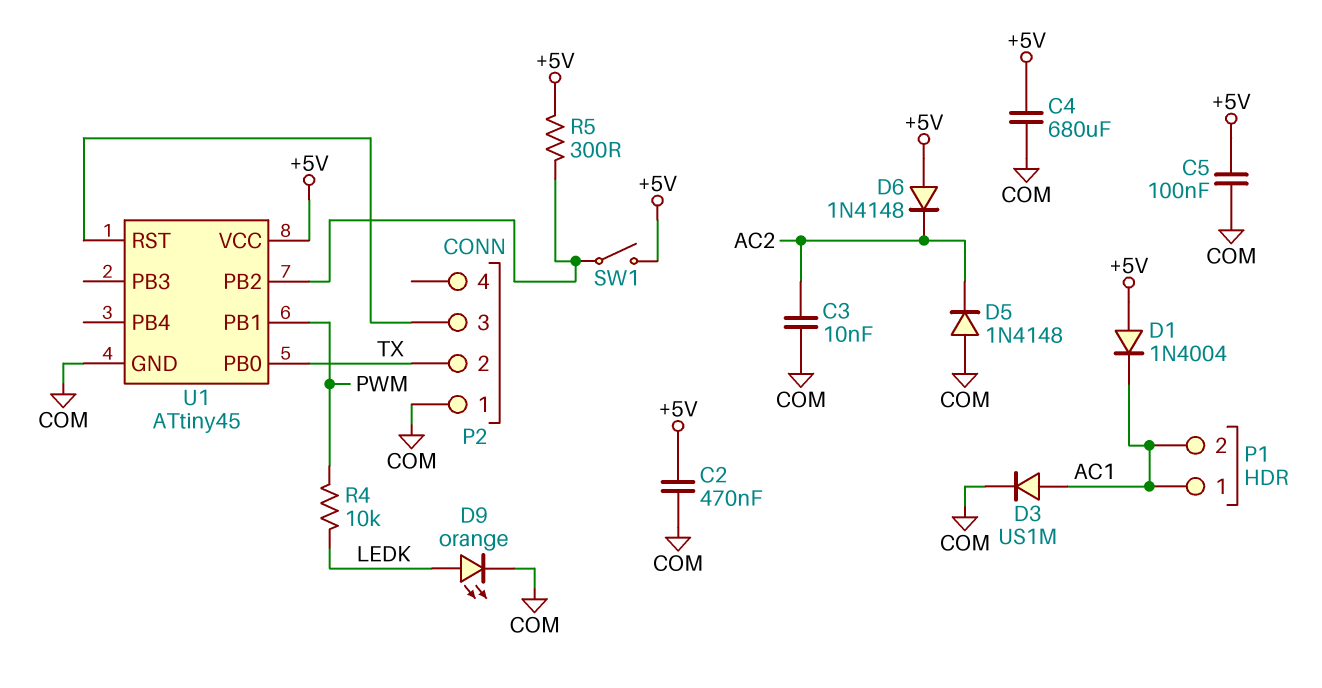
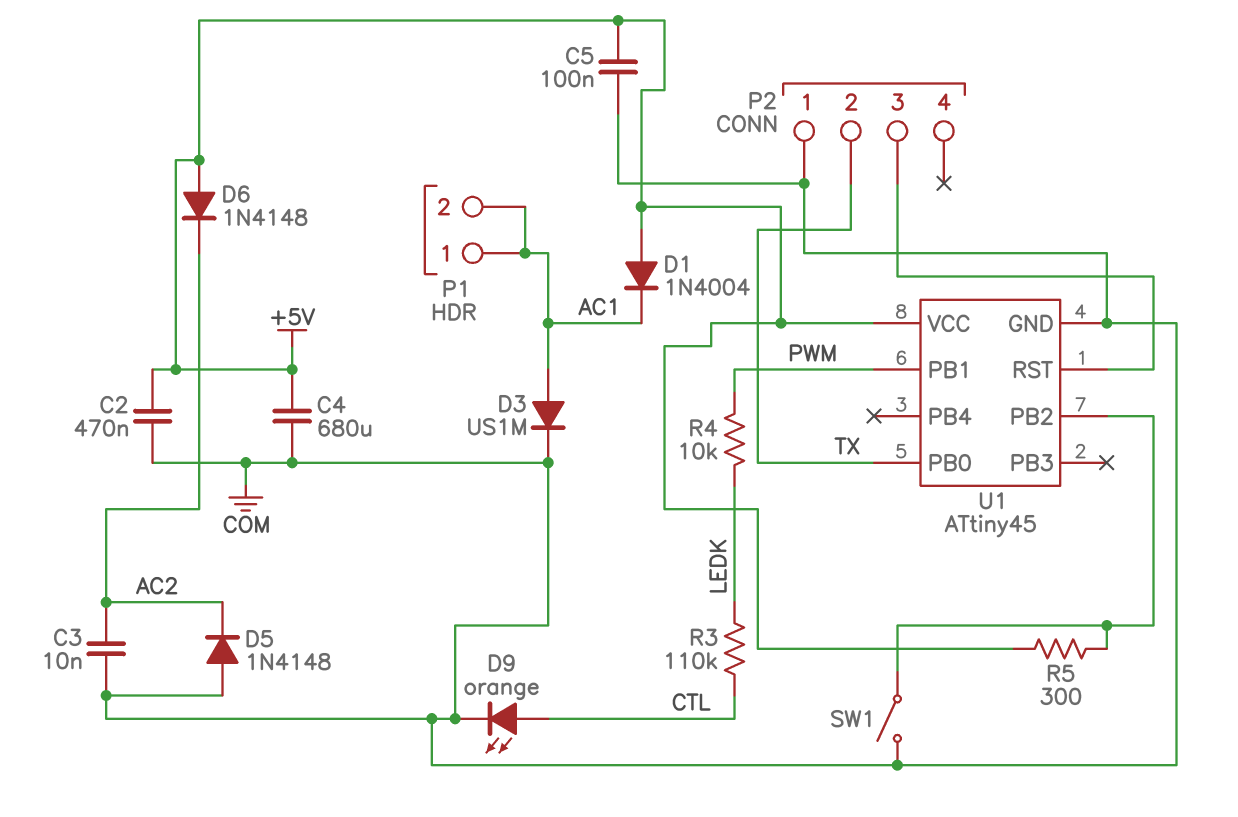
D9: LED orange (A LEDK, K COM) -> LED orange (A CTL, K COM)
R3: none -> 110k (CTL, LEDK)
SW1: switch (+5V, U1/PB2) -> switch (COM, U1/PB2)

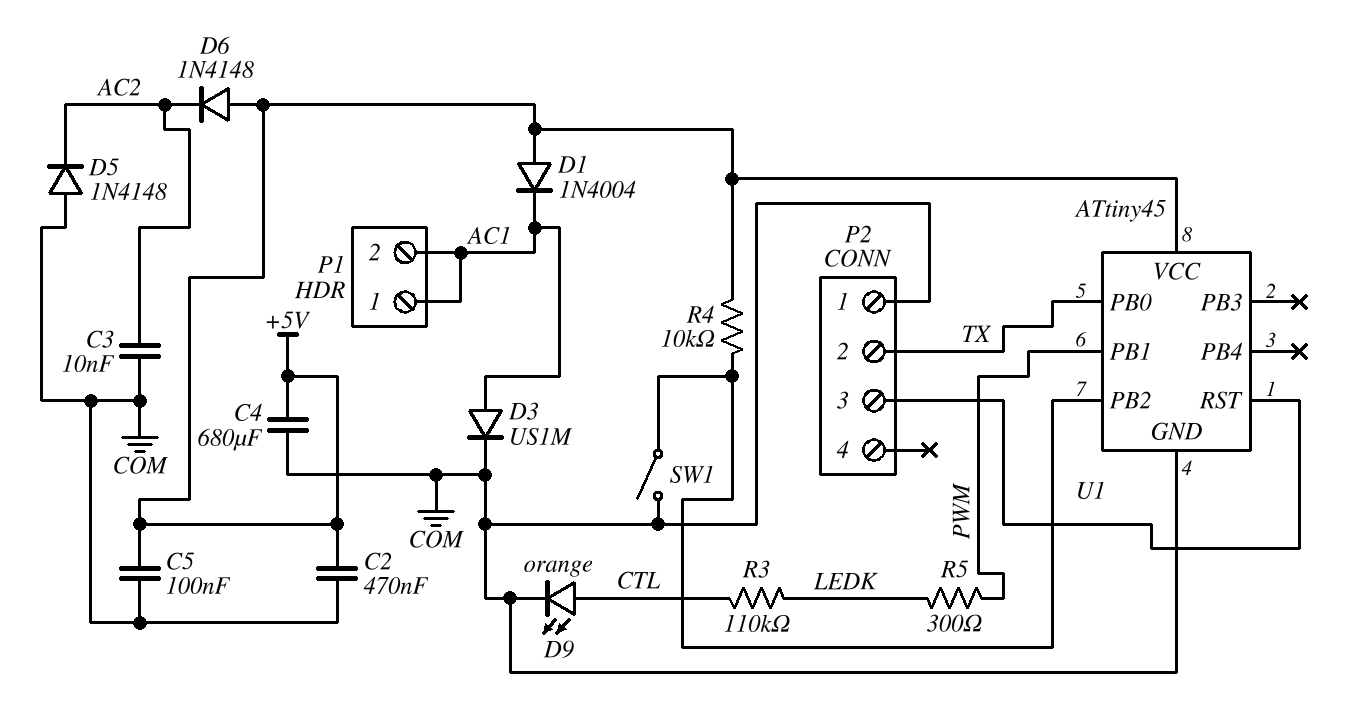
R4: 10k (LEDK, PWM) -> 10k (+5V, U1/PB2)
R5: 300 (+5V, U1/PB2) -> 300 (LEDK, PWM)

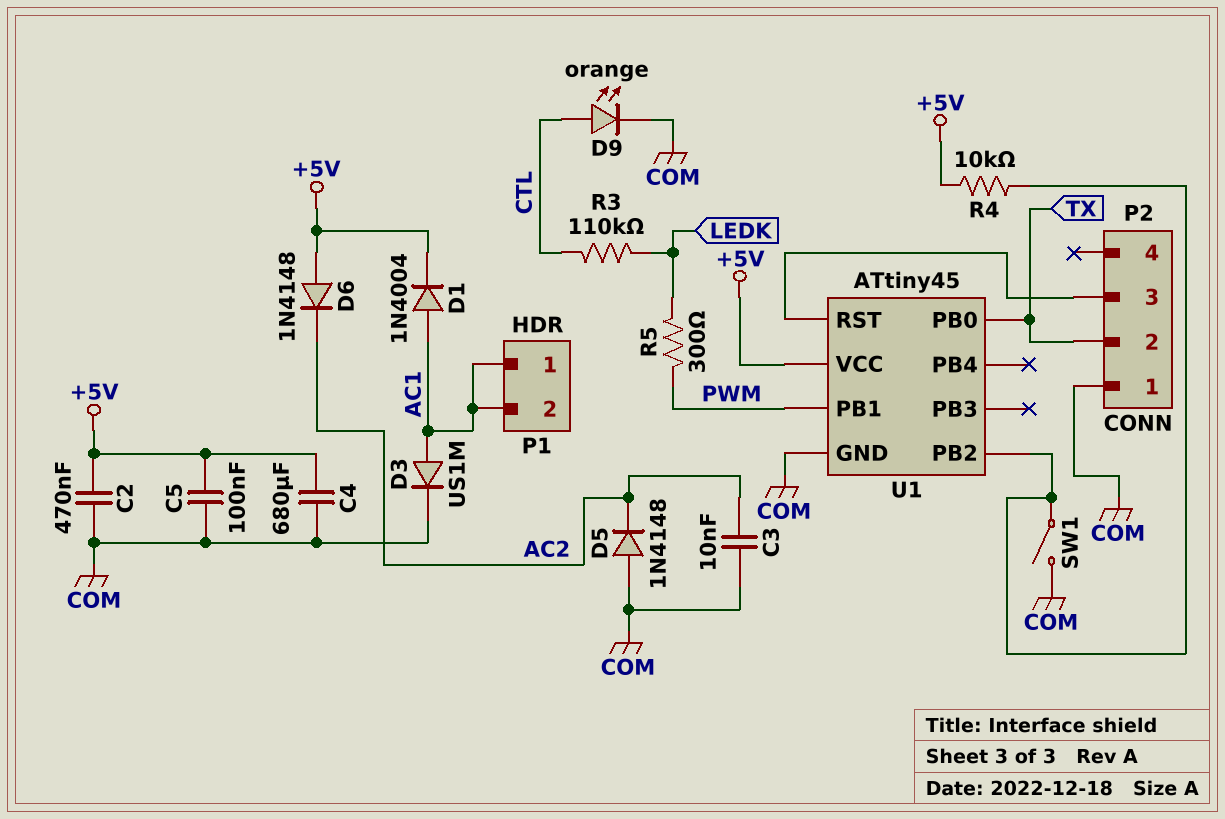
D1: diode 1N4004 (A +5V, K AC1) -> diode 1N4004 (A AC1, K +5V)

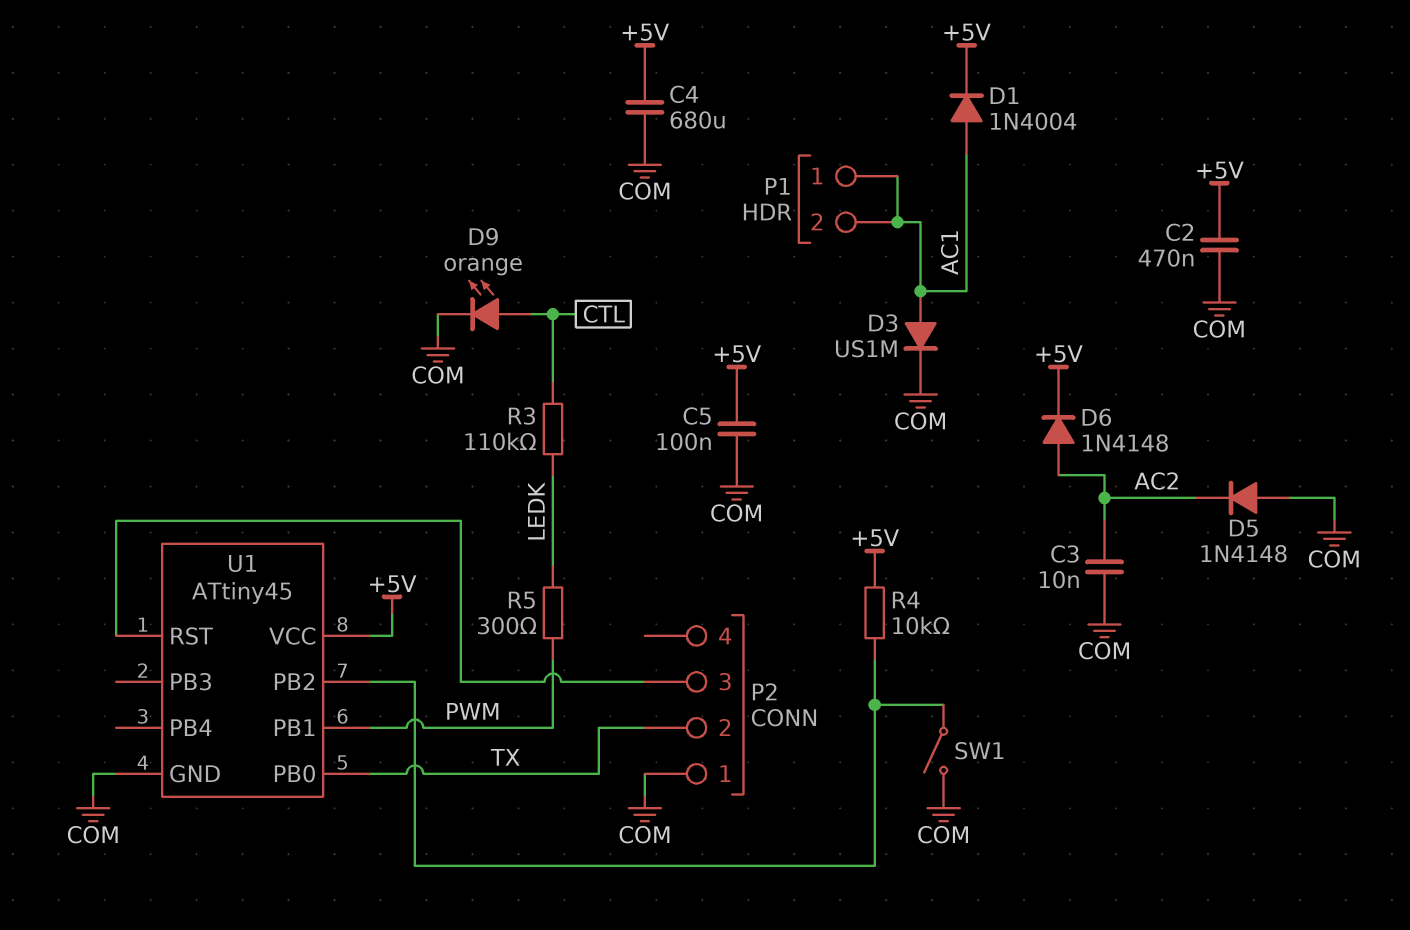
D6: diode 1N4148 (A +5V, K AC2) -> diode 1N4148 (A AC2, K +5V)

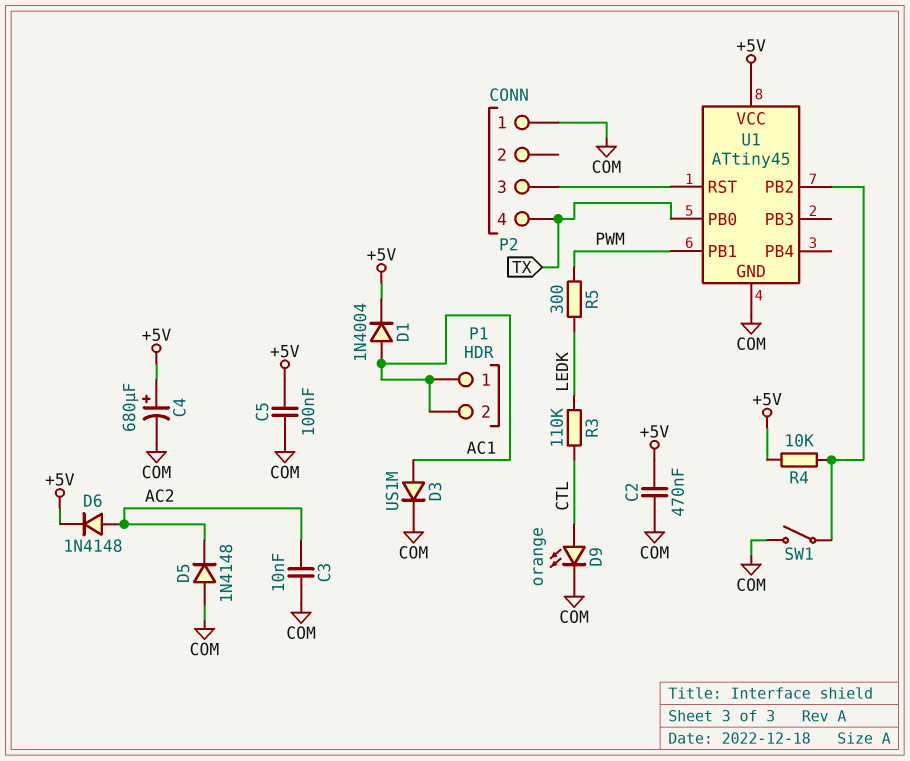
C4: 680uF (+5V, COM) -> 680uF (plus +5V, minus COM)
P2 pin 2: TX -> none
P2 pin 4: none -> TX

